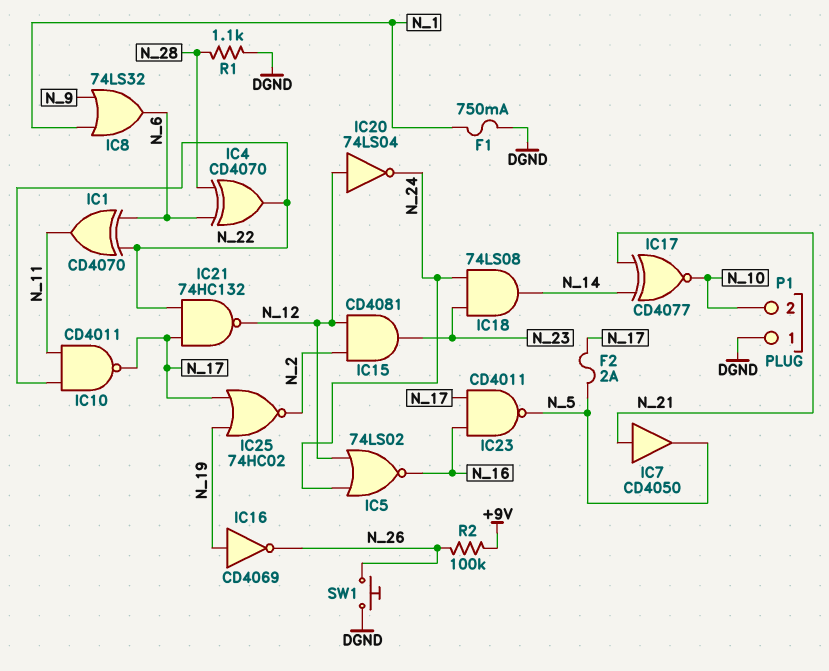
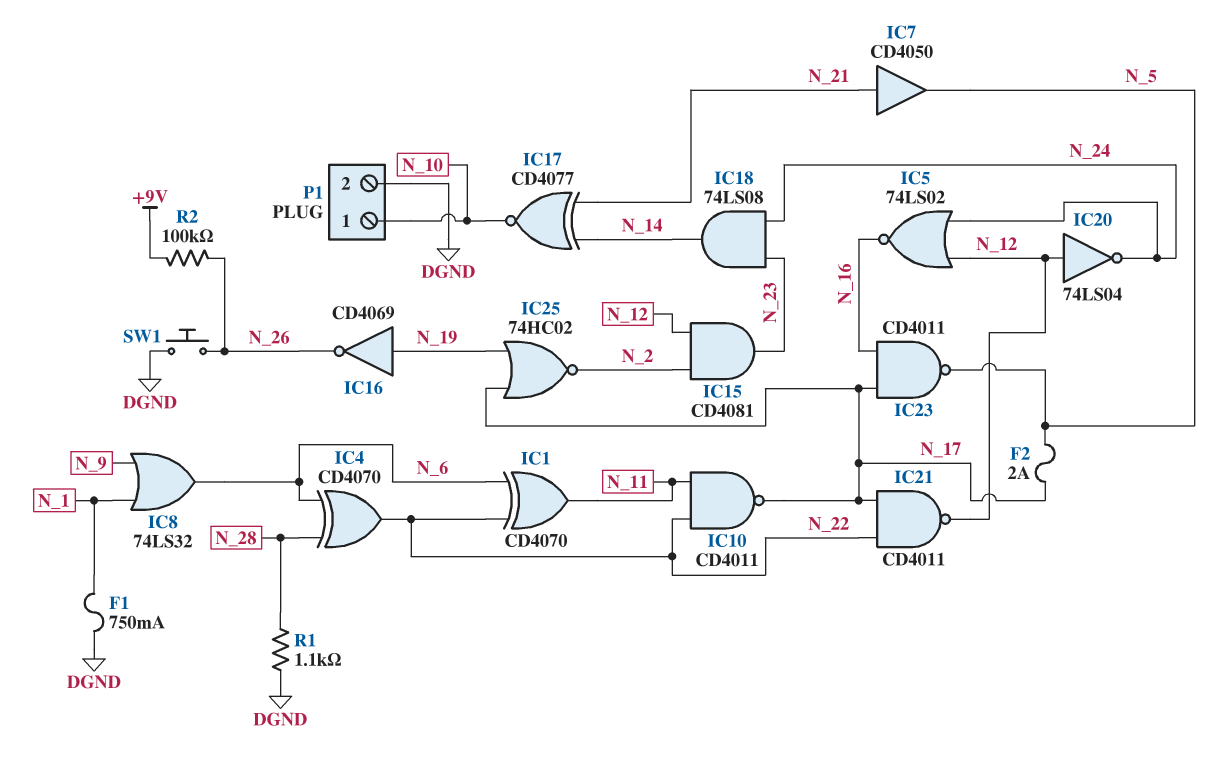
IC21: NAND 74HC132 (in N_17, in N_22, out N_12) -> NAND CD4011 (in N_17, in N_22, out N_12)
P1 pin 1: DGND -> N_10
P1 pin 2: N_10 -> DGND

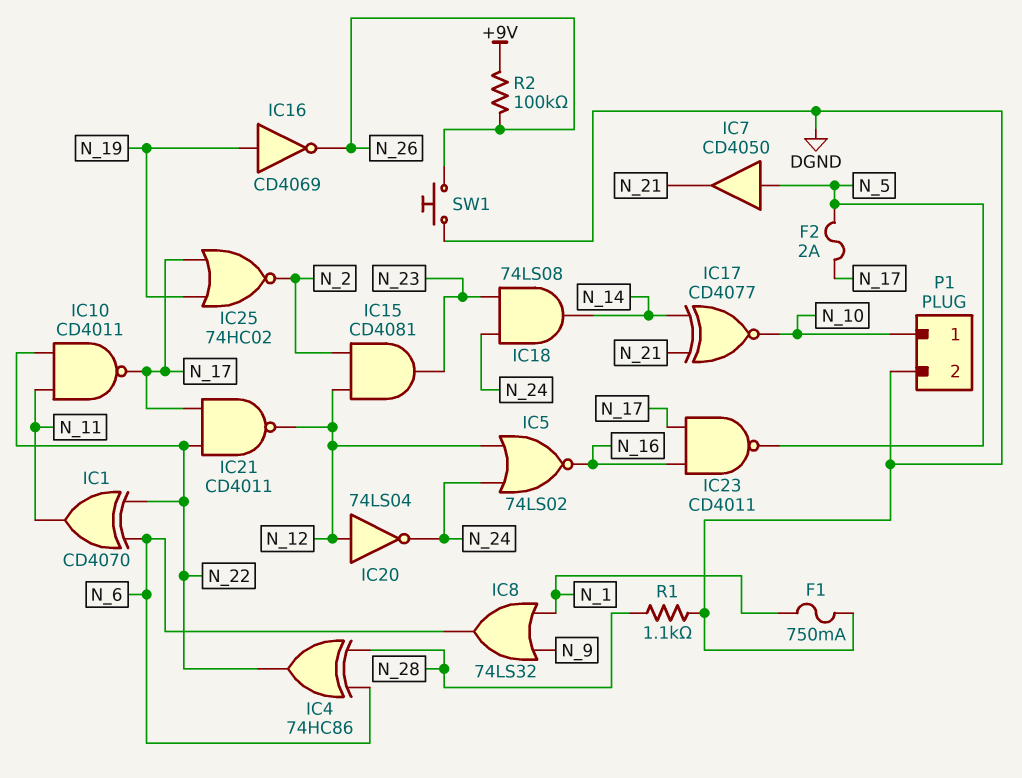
IC4: XOR CD4070 (in N_6, in N_28, out N_22) -> XOR 74HC86 (in N_6, in N_28, out N_22)
IC7: buffer CD4050 (in N_21, out N_5) -> buffer CD4050 (in N_5, out N_21)

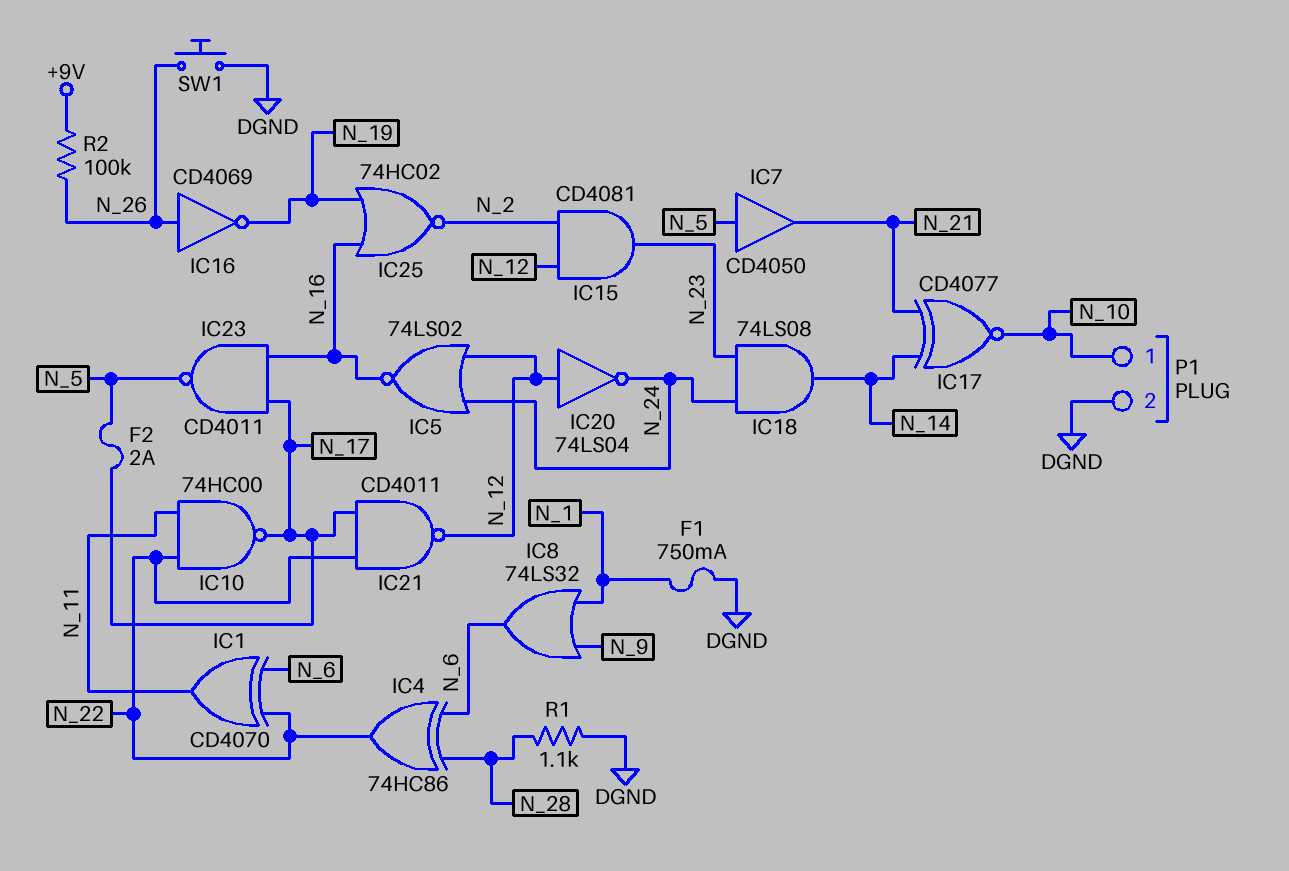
IC10: NAND CD4011 (in N_11, in N_22, out N_17) -> NAND 74HC00 (in N_11, in N_22, out N_17)
IC16: NOT CD4069 (in N_19, out N_26) -> NOT CD4069 (in N_26, out N_19)
IC25: NOR 74HC02 (in N_17, in N_19, out N_2) -> NOR 74HC02 (in N_16, in N_19, out N_2)

